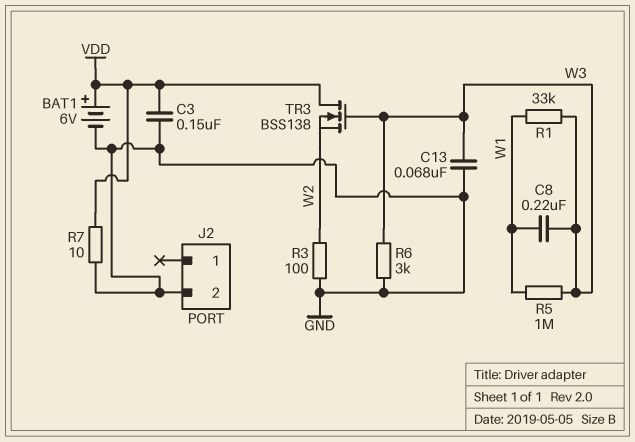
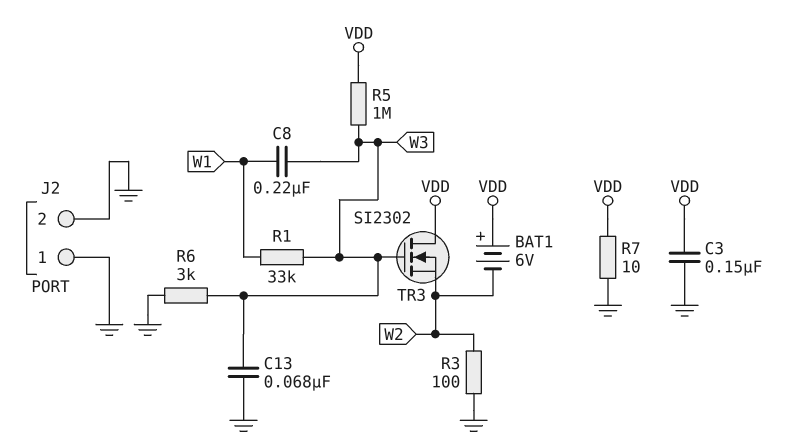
BAT1: 6V (plus VDD, minus GND) -> 6V (plus VDD, minus W2)
J2 pin 1: none -> GND
R5: 1M (W1, W3) -> 1M (VDD, W3)
TR3: NMOS BSS138 (G W3, D VDD, S W2) -> NMOS SI2302 (G W3, D VDD, S W2)

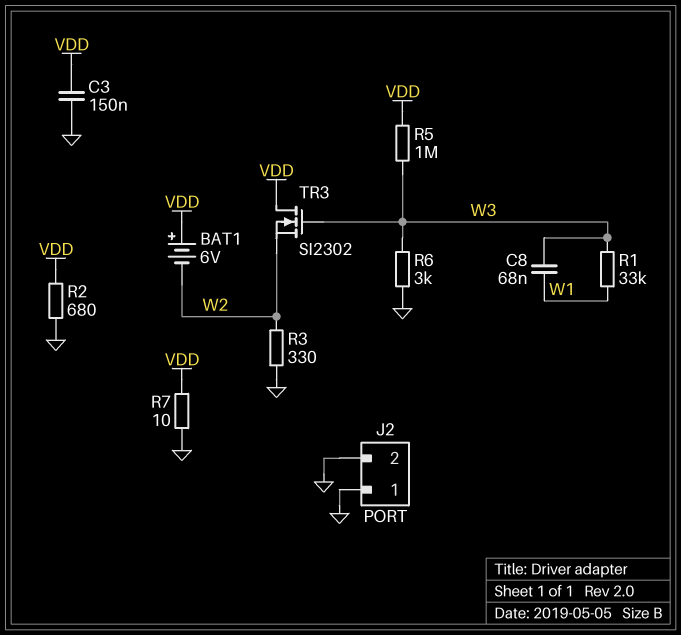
C8: 220nF (W1, W3) -> 68nF (W1, W3)
C13: 68nF (GND, W3) -> none
R2: none -> 680 (GND, VDD)
R3: 100 (GND, W2) -> 330 (GND, W2)

